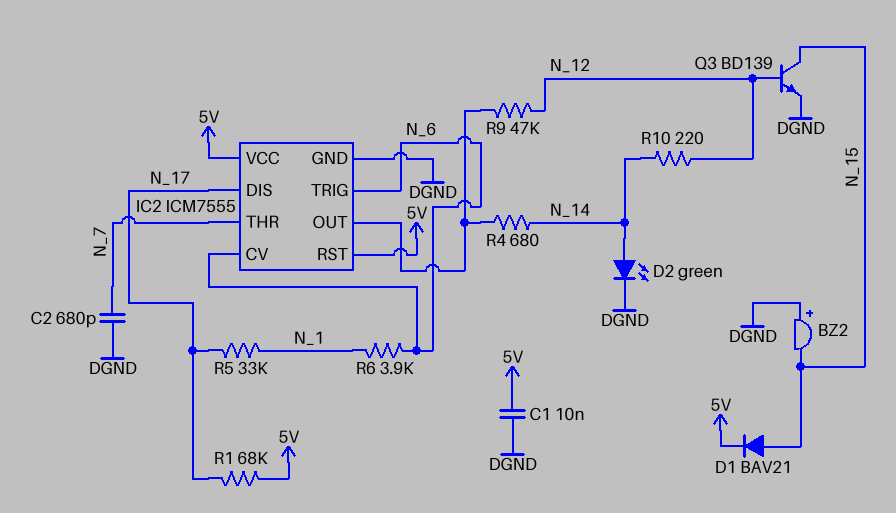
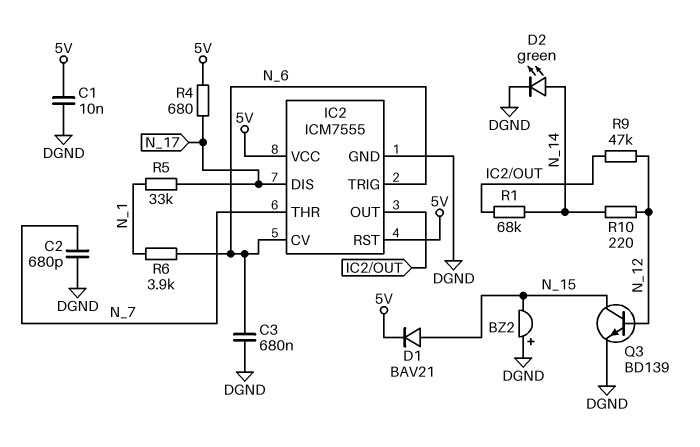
C3: none -> 680nF (DGND, N_6)
R1: 68k (5V, N_17) -> 68k (IC2/OUT, N_14)
R4: 680 (IC2/OUT, N_14) -> 680 (5V, N_17)

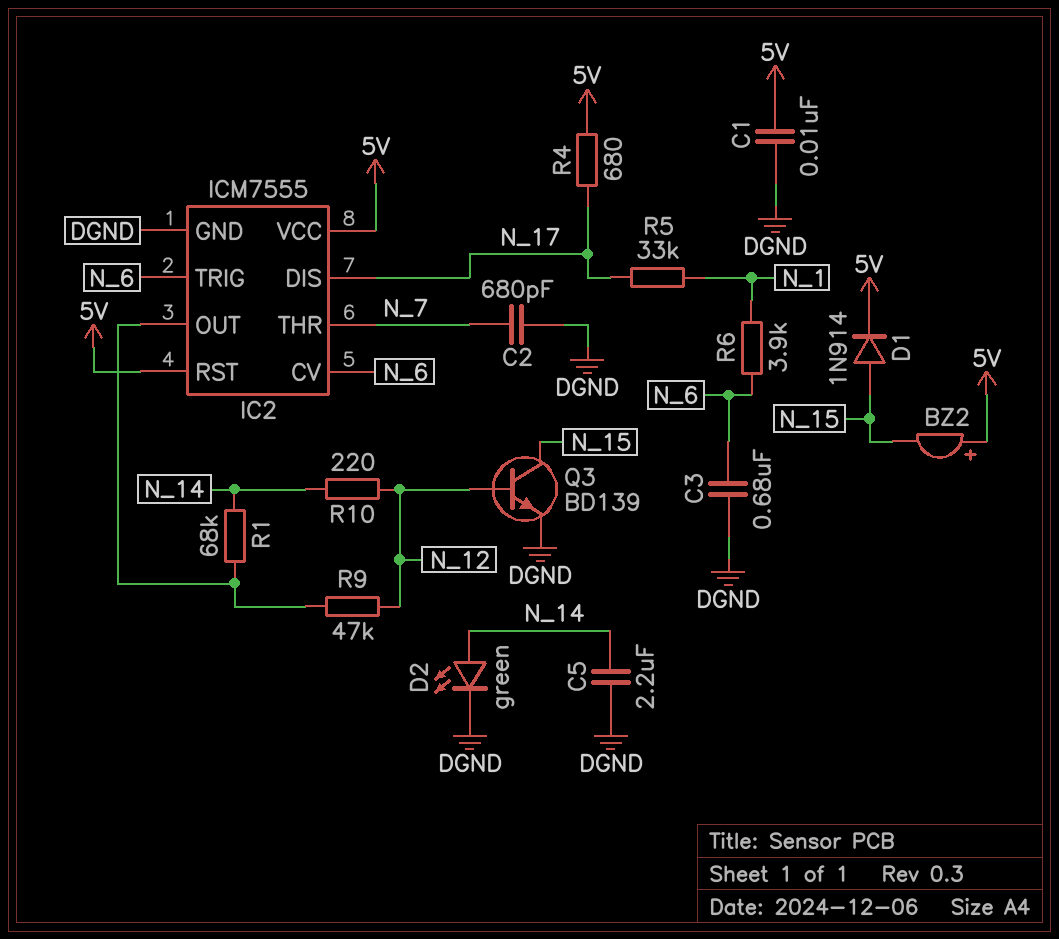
BZ2: buzzer (plus DGND, minus N_15) -> buzzer (plus 5V, minus N_15)
C5: none -> 2.2uF (DGND, N_14)
D1: diode BAV21 (A N_15, K 5V) -> diode 1N914 (A N_15, K 5V)

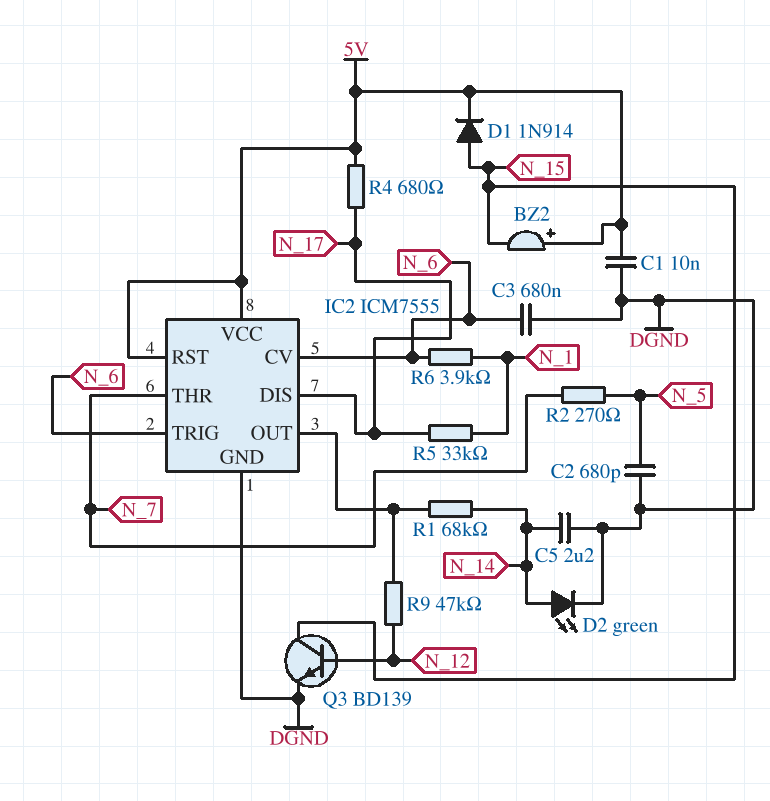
C2: 680pF (DGND, N_7) -> 680pF (DGND, N_5)
R2: none -> 270 (N_5, N_7)
R10: 220 (N_12, N_14) -> none

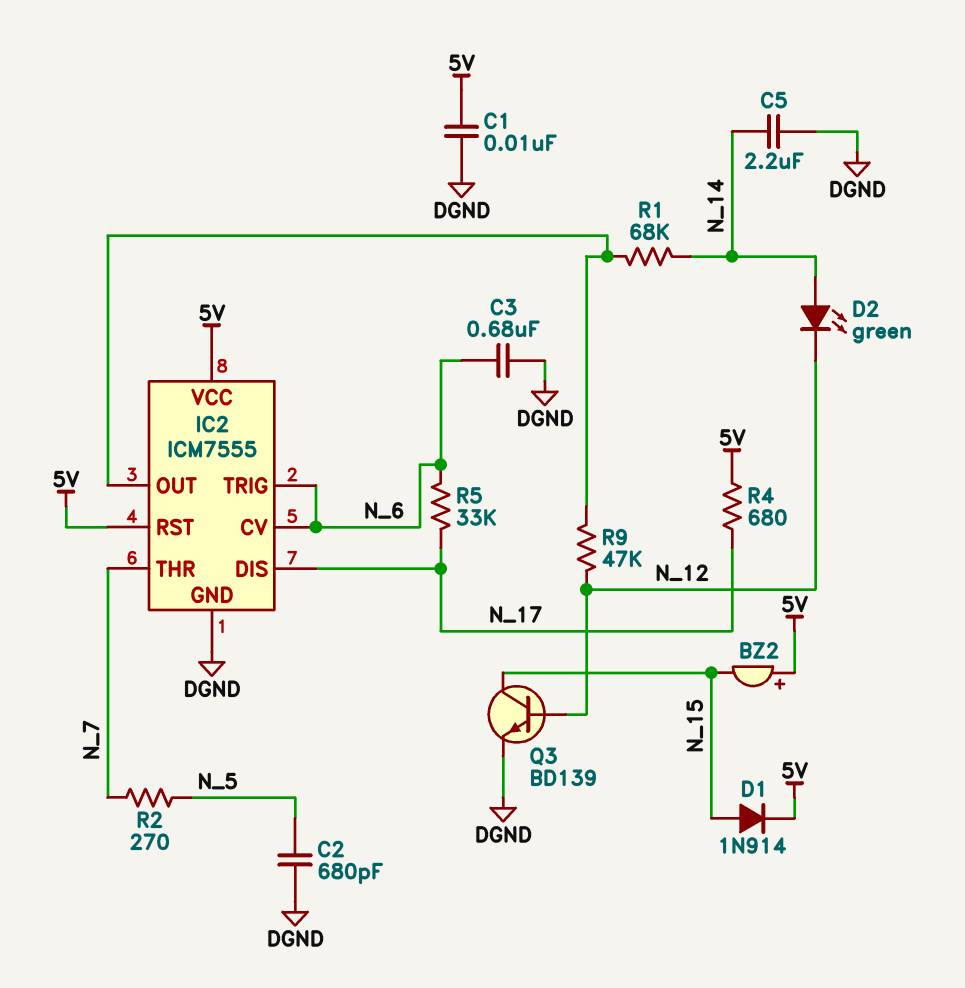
D2: LED green (A N_14, K DGND) -> LED green (A N_14, K N_12)
R5: 33k (N_1, N_17) -> 33k (N_6, N_17)
R6: 3.9k (N_1, N_6) -> none

